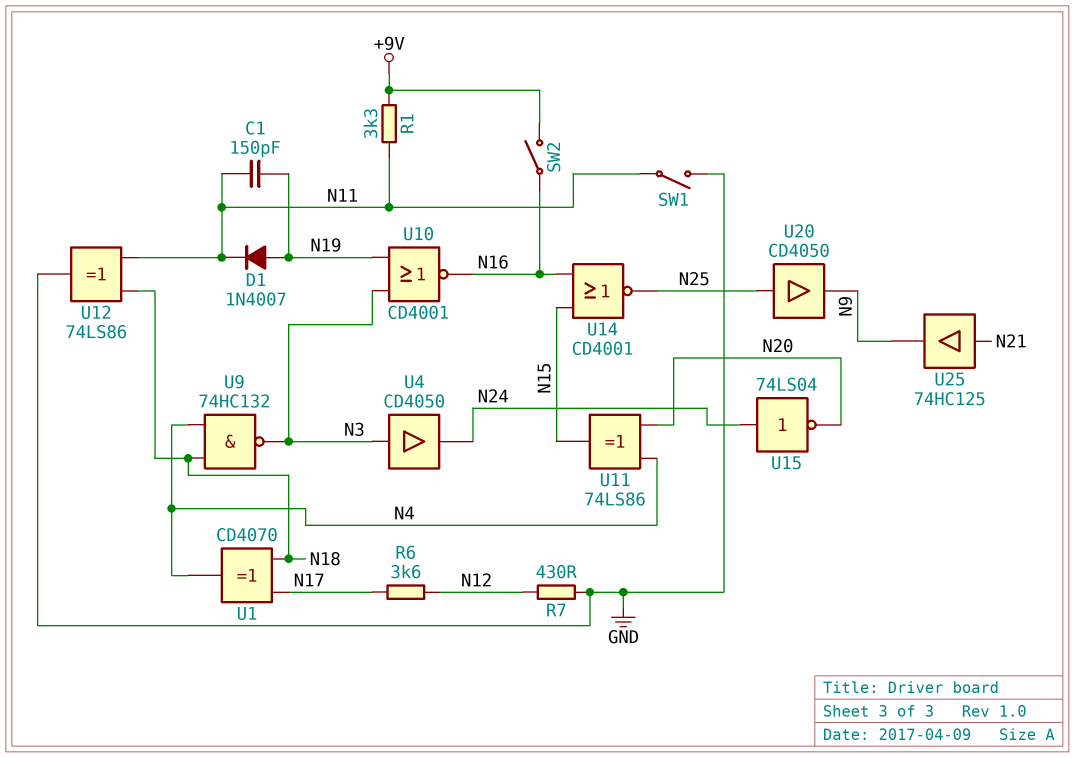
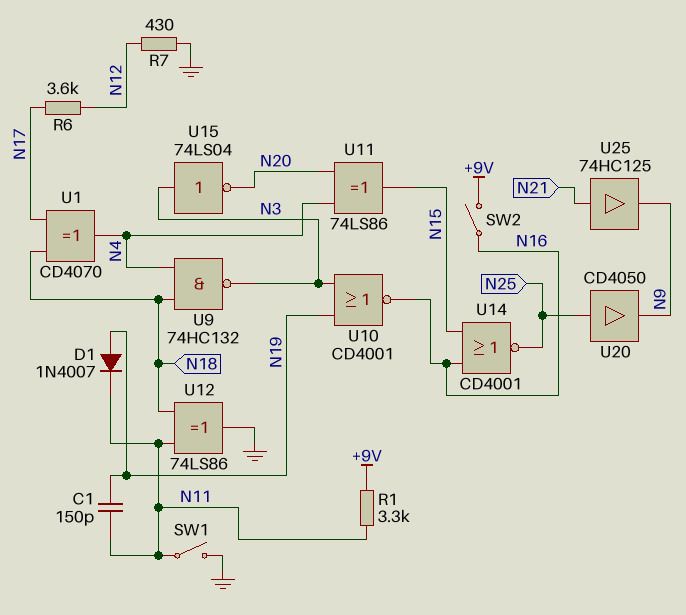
U4: buffer CD4050 (in N3, out N24) -> none
U15: NOT 74LS04 (in N24, out N20) -> NOT 74LS04 (in N3, out N20)

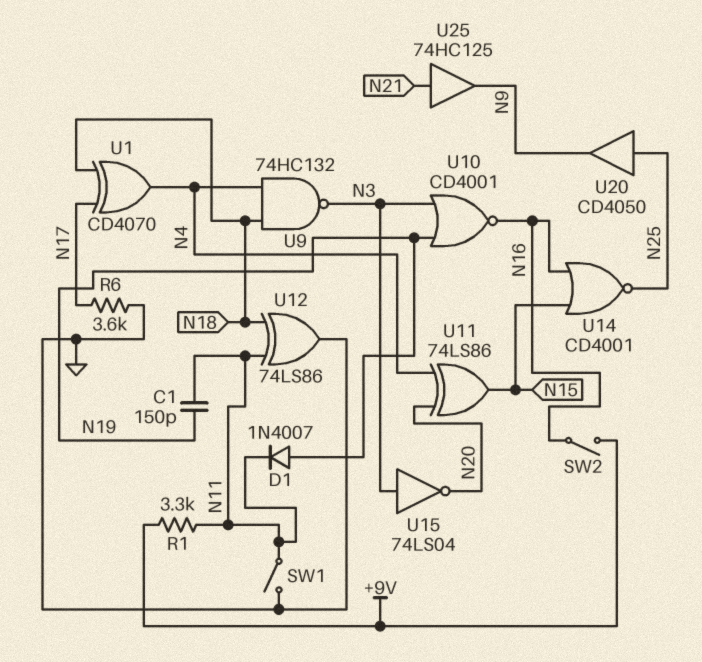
R6: 3.6k (N12, N17) -> 3.6k (GND, N17)
R7: 430 (GND, N12) -> none

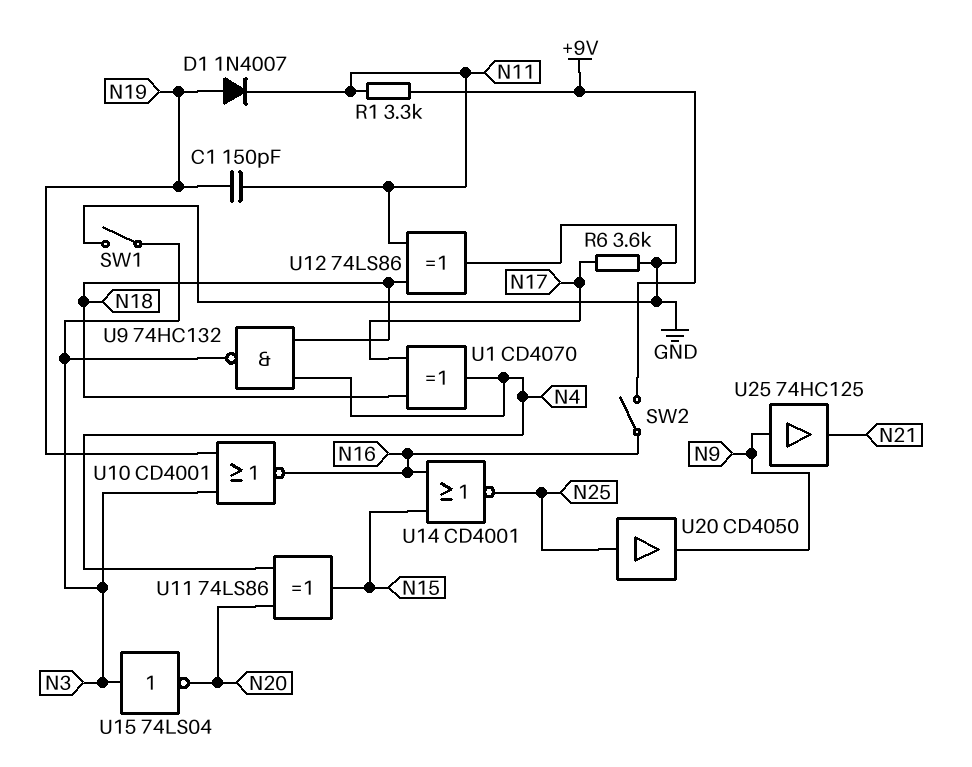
SW1: switch (GND, N11) -> switch (GND, N3)
U25: buffer 74HC125 (in N21, out N9) -> buffer 74HC125 (in N9, out N21)

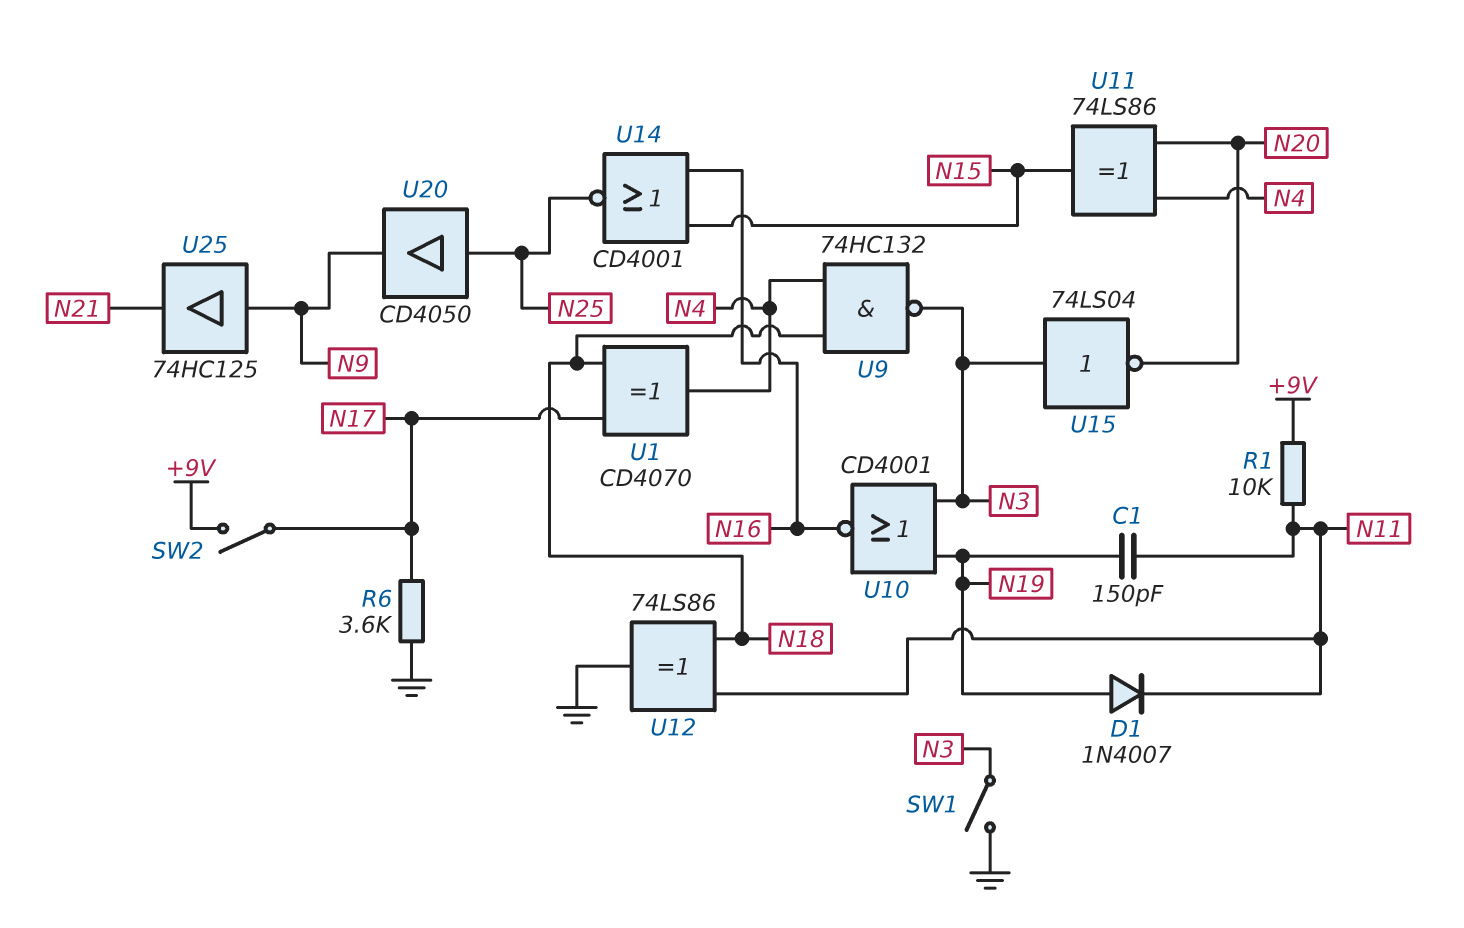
R1: 3.3k (+9V, N11) -> 10k (+9V, N11)
SW2: switch (+9V, N16) -> switch (+9V, N17)

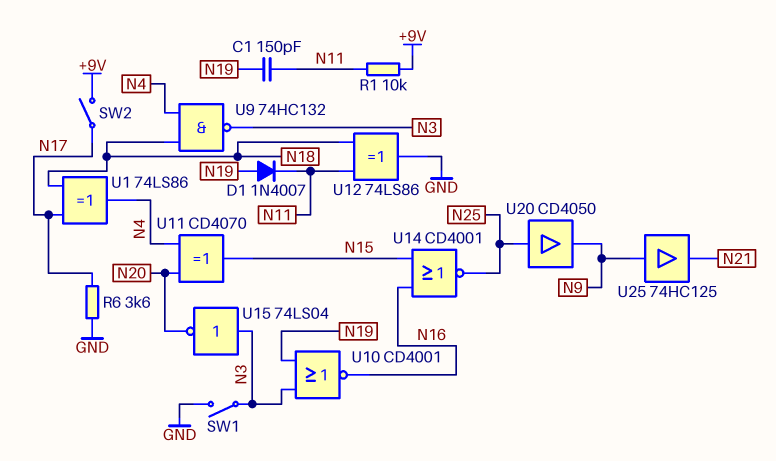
U1: XOR CD4070 (in N17, in N18, out N4) -> XOR 74LS86 (in N17, in N18, out N4)
U11: XOR 74LS86 (in N4, in N20, out N15) -> XOR CD4070 (in N4, in N20, out N15)

